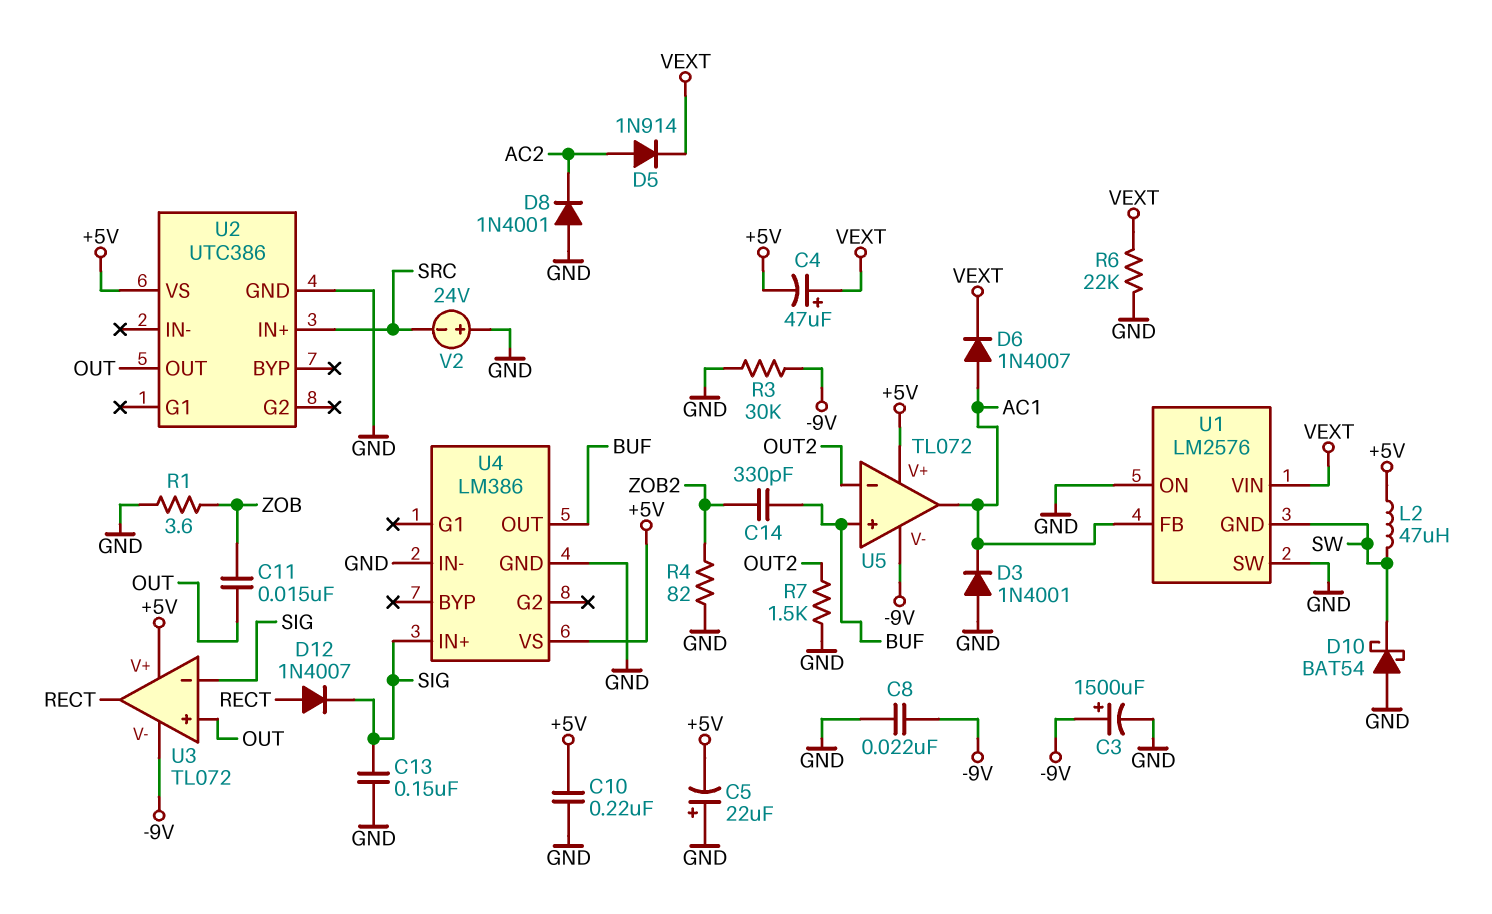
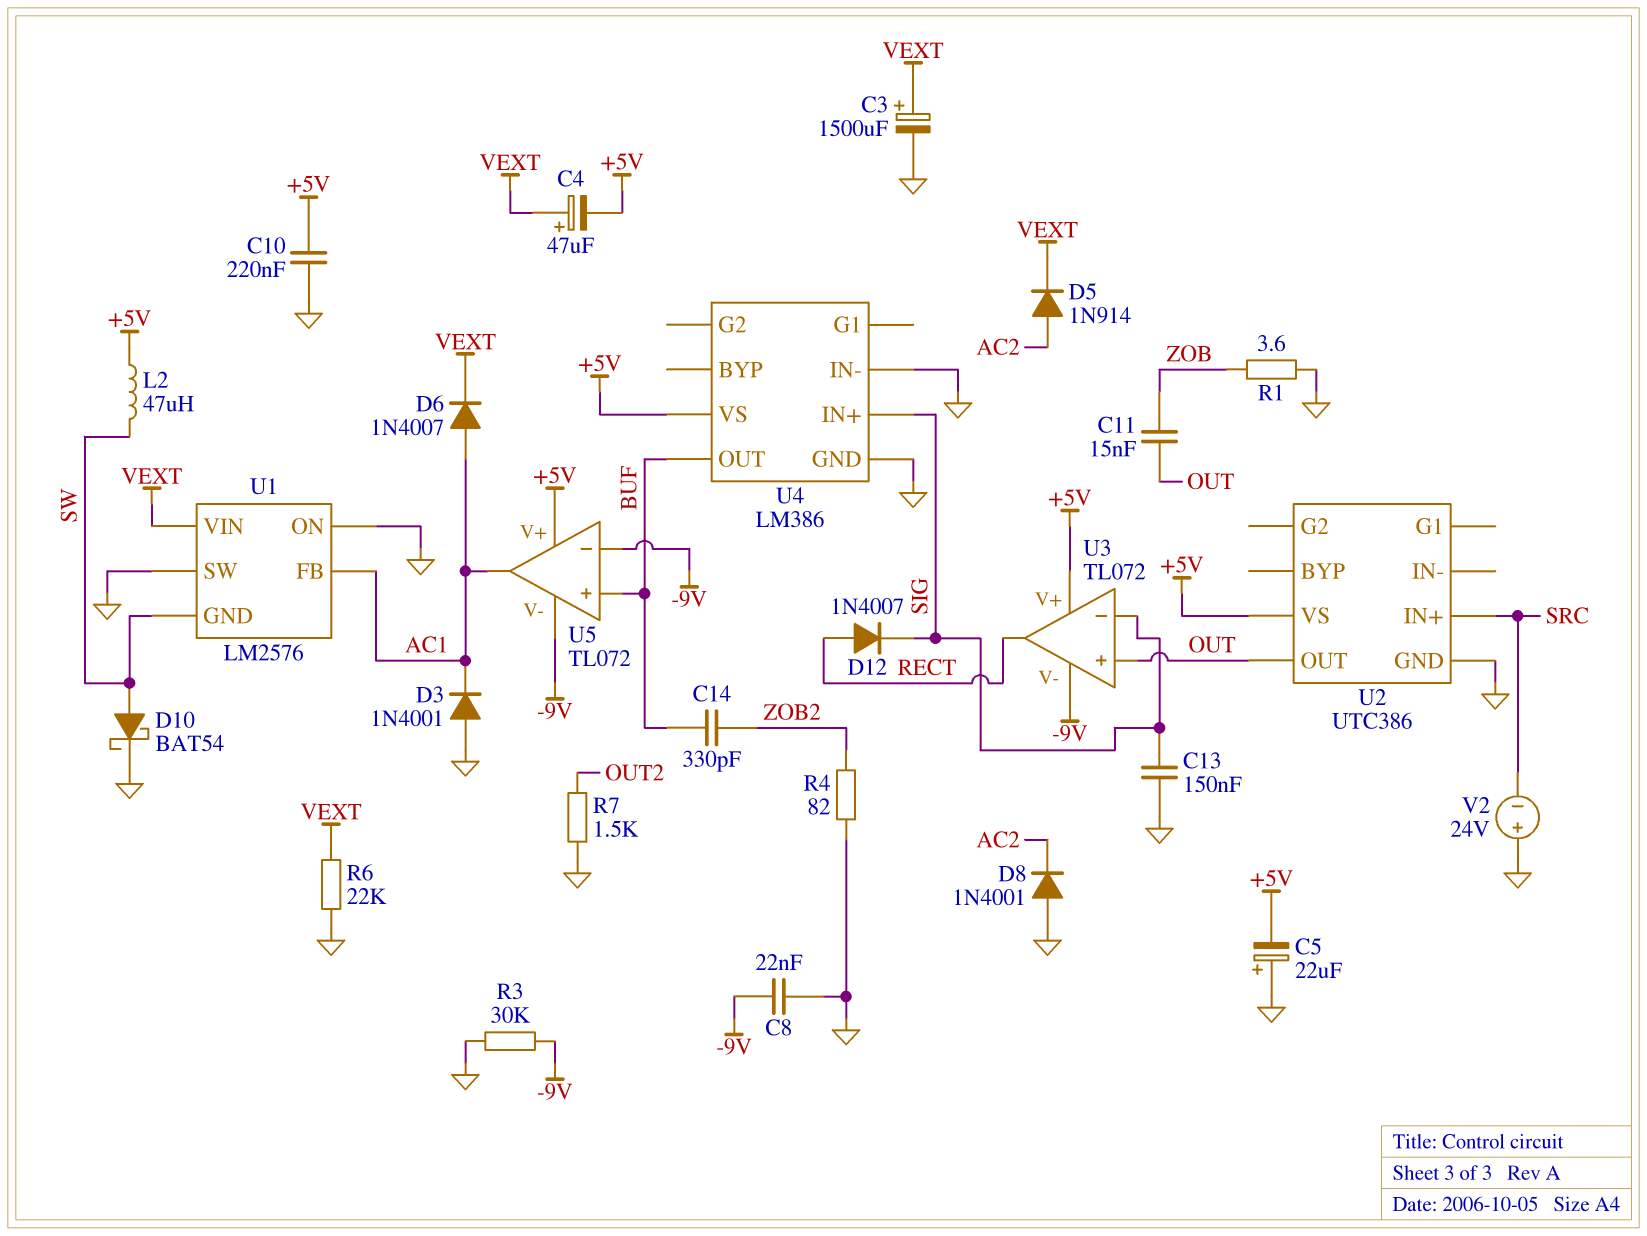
C3: 1500uF (plus -9V, minus GND) -> 1500uF (plus VEXT, minus GND)
D10: schottky BAT54 (A GND, K SW) -> schottky BAT54 (A SW, K GND)
U5 pin in-: OUT2 -> -9V

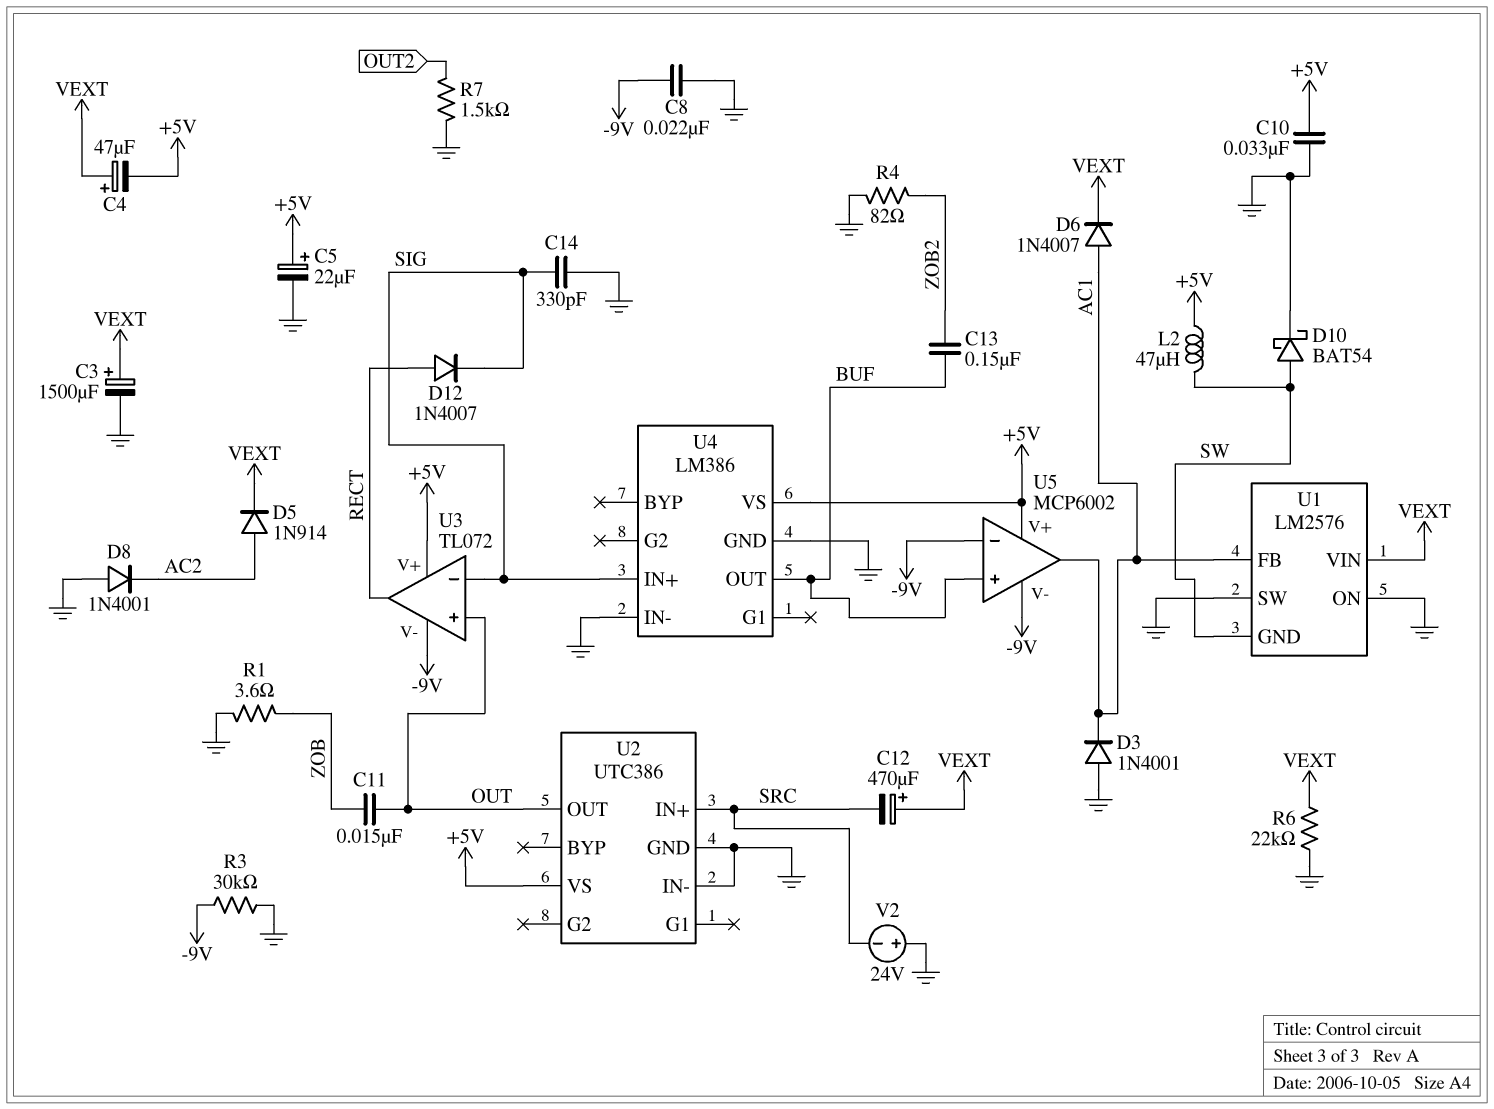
C5: 22uF (plus GND, minus +5V) -> 22uF (plus +5V, minus GND)
C10: 220nF (+5V, GND) -> 33nF (+5V, GND)
C12: none -> 470uF (plus VEXT, minus SRC)
C13: 150nF (GND, SIG) -> 150nF (BUF, ZOB2)
C14: 330pF (BUF, ZOB2) -> 330pF (GND, SIG)
U2 pin IN-: none -> GND
U5: TL072 -> MCP6002

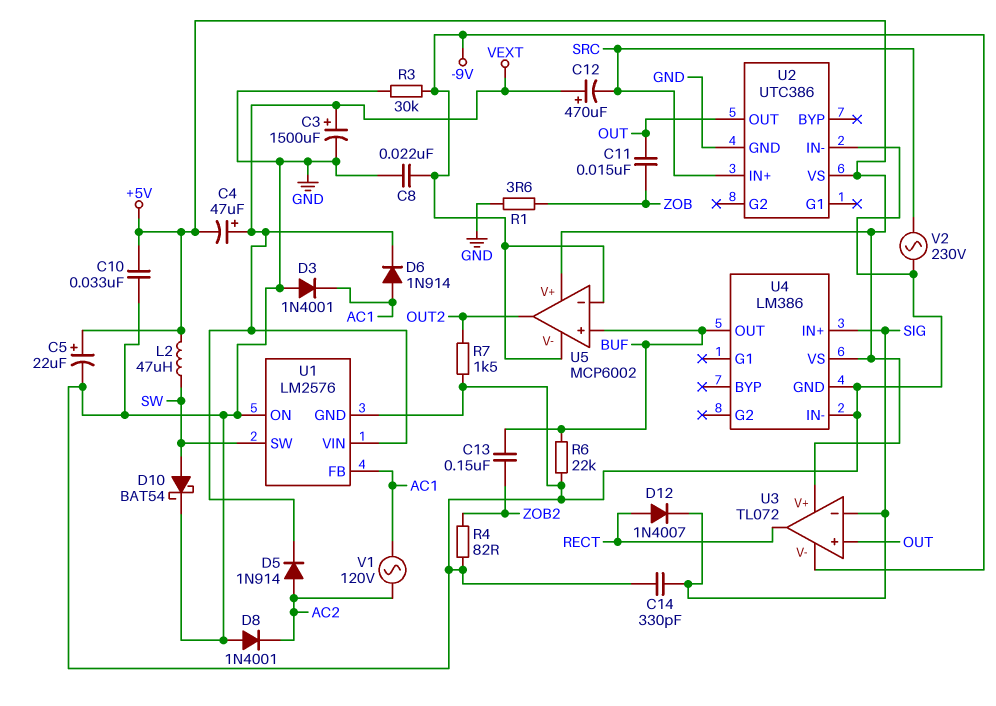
D6: diode 1N4007 (A AC1, K VEXT) -> diode 1N914 (A AC1, K VEXT)
R6: 22k (GND, VEXT) -> 22k (BUF, GND)
U1 pin GND: SW -> GND
U1 pin SW: GND -> SW
U5 pin out: AC1 -> OUT2
V1: none -> AC 120V (AC1, AC2)
V2: 24V (plus GND, minus SRC) -> AC 230V (GND, SRC)

